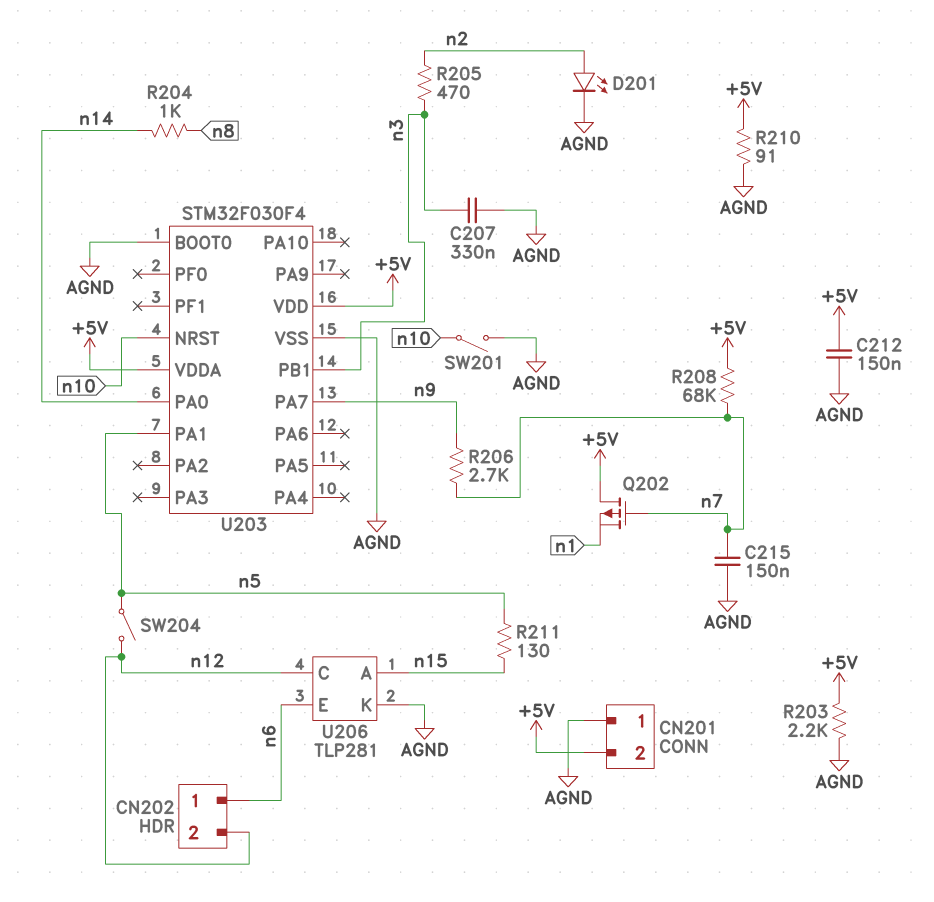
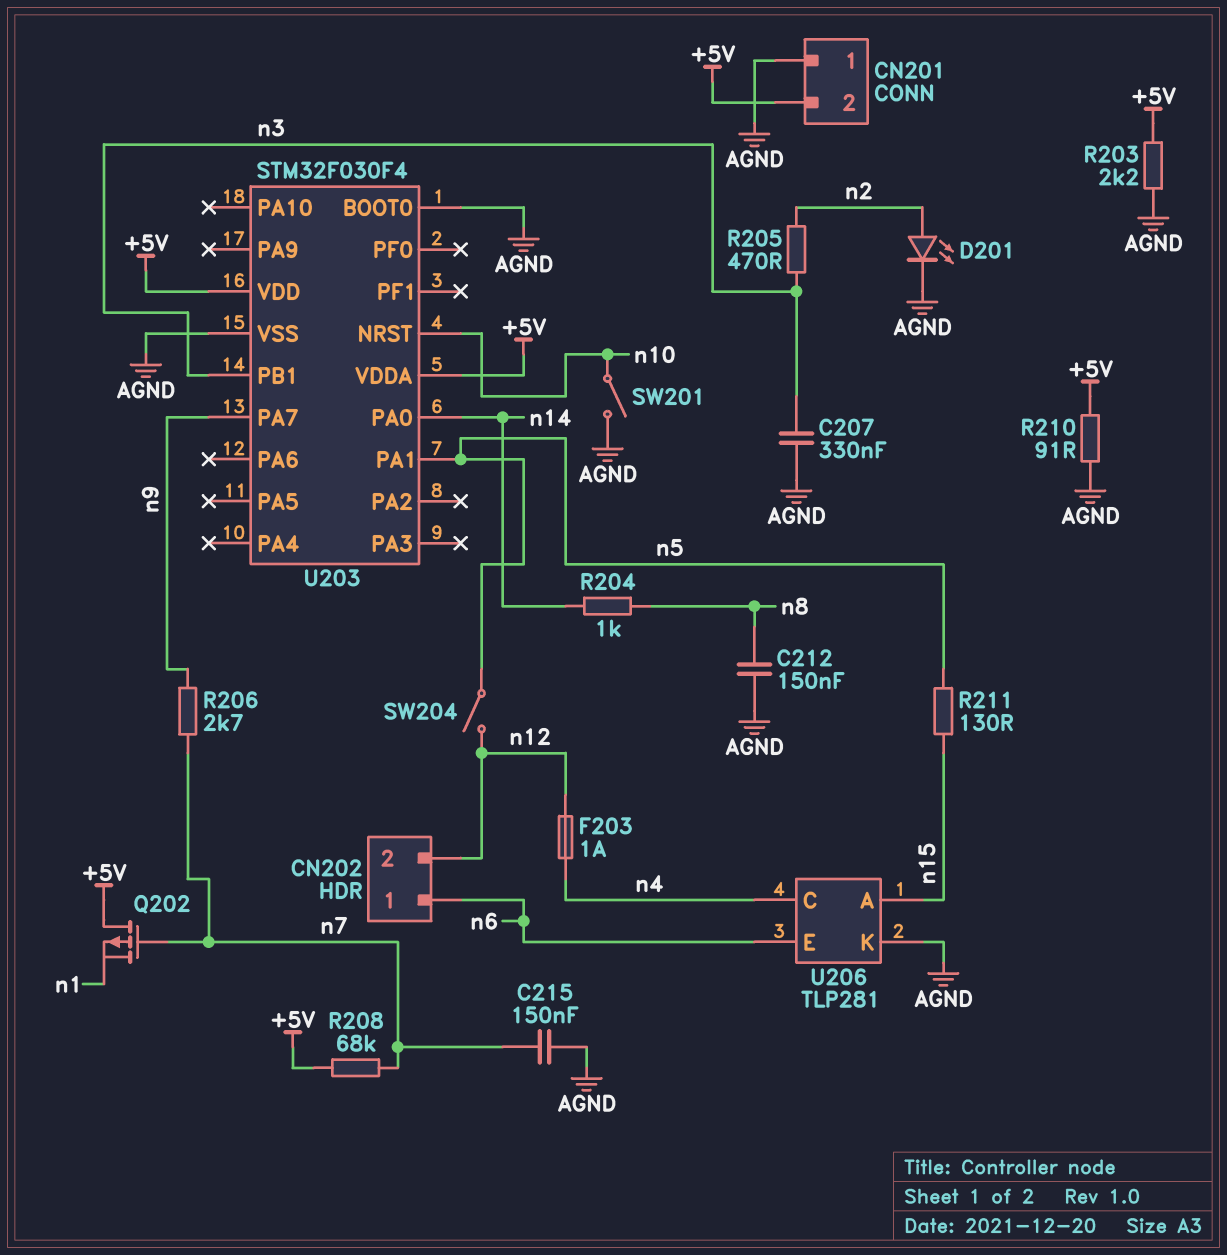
C212: 150nF (+5V, AGND) -> 150nF (AGND, n8)
F203: none -> 1A (n4, n12)
U206 pin C: n12 -> n4

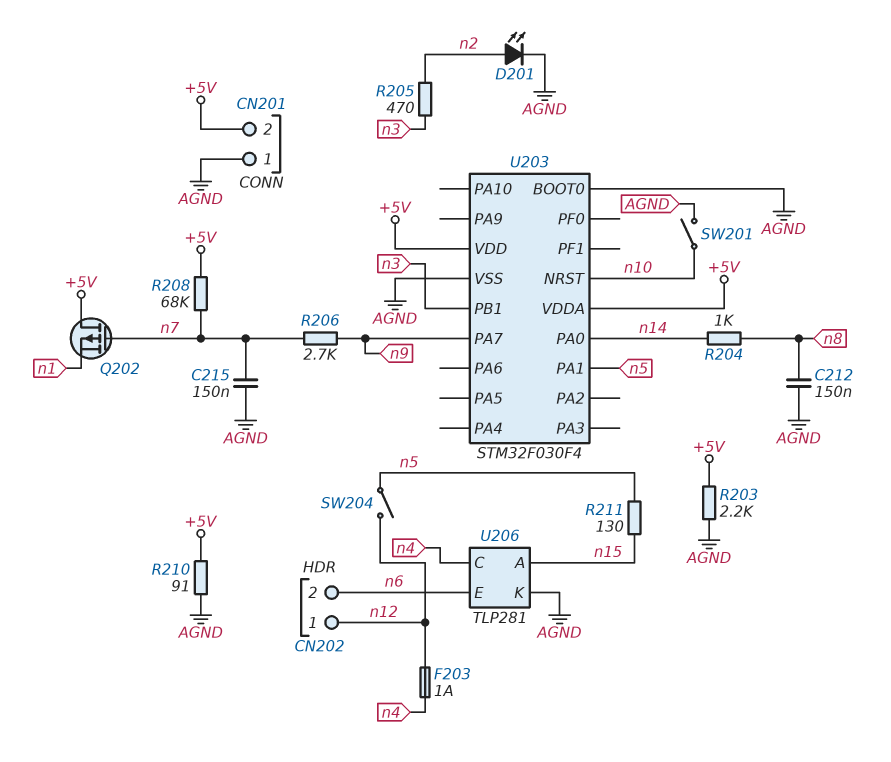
C207: 330nF (AGND, n3) -> none
CN202 pin 1: n6 -> n12
CN202 pin 2: n12 -> n6

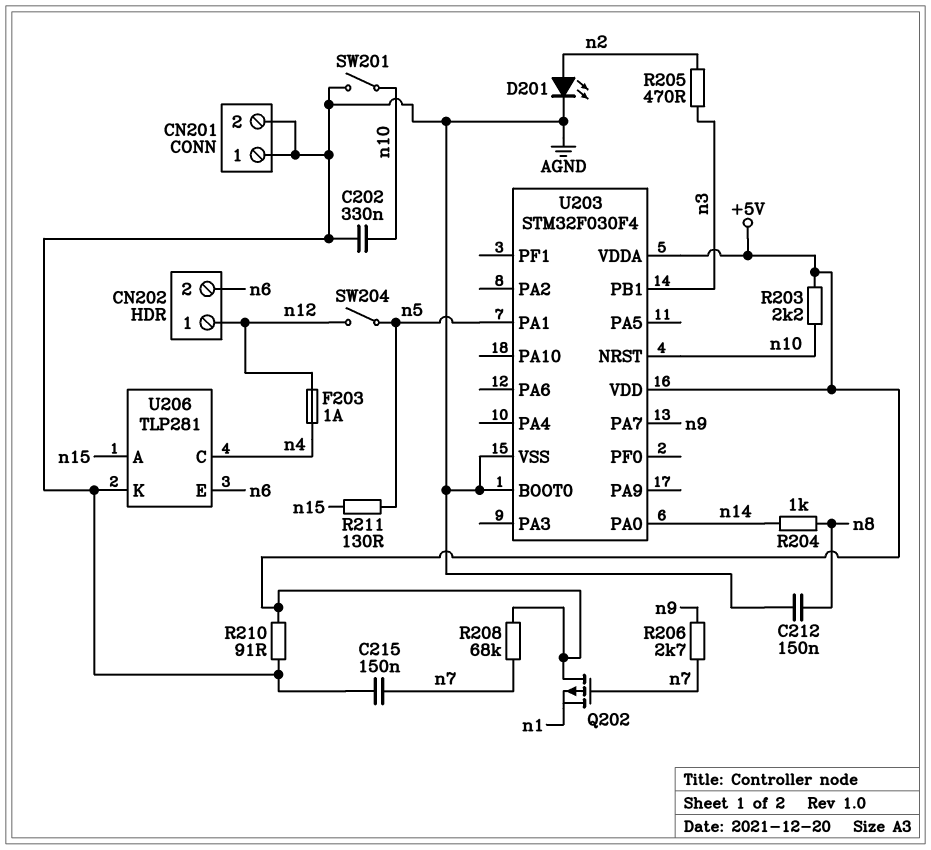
C202: none -> 330nF (AGND, n10)
CN201 pin 2: +5V -> AGND
R203: 2.2k (+5V, AGND) -> 2.2k (+5V, n10)

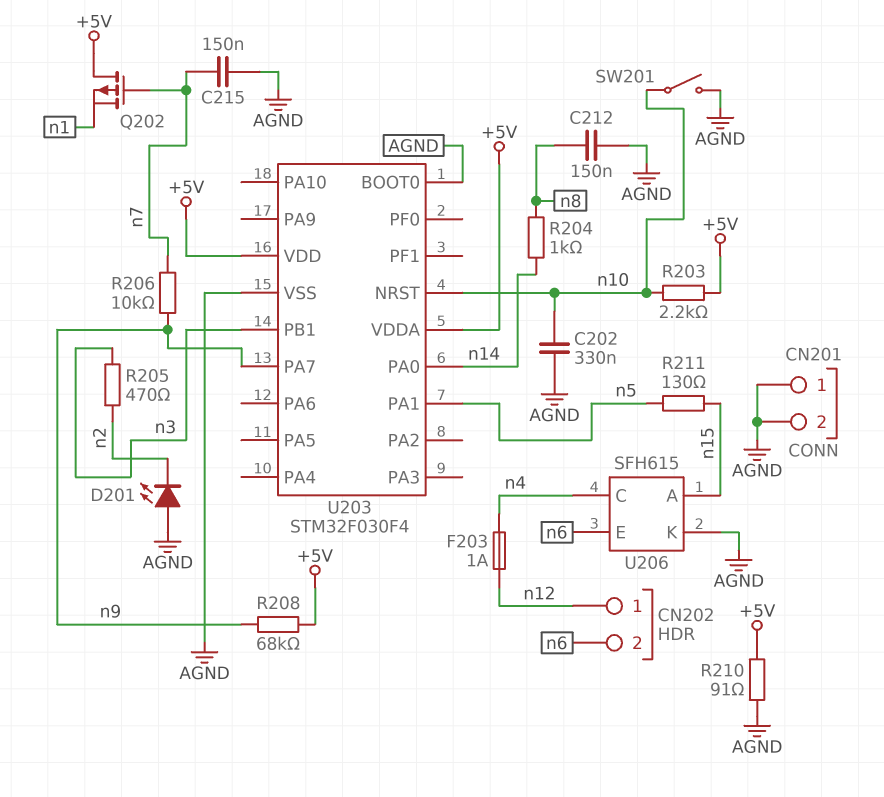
D201: LED (A n2, K AGND) -> LED (A AGND, K n2)
R206: 2.7k (n7, n9) -> 10k (n7, n9)
R208: 68k (+5V, n7) -> 68k (+5V, n9)
SW204: switch (n5, n12) -> none
U206: TLP281 -> SFH615

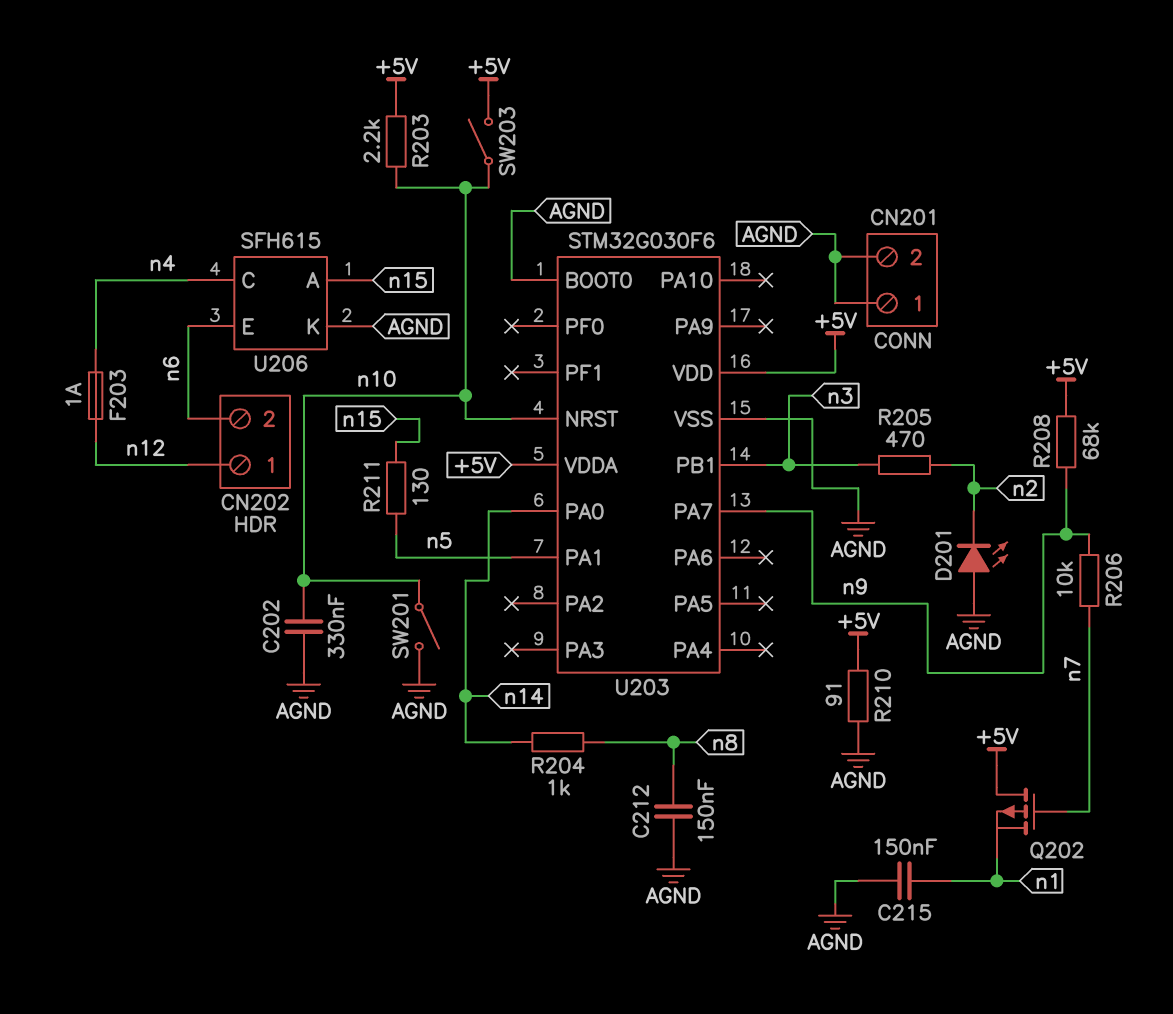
C215: 150nF (AGND, n7) -> 150nF (AGND, n1)
SW203: none -> switch (+5V, n10)
U203: STM32F030F4 -> STM32G030F6

